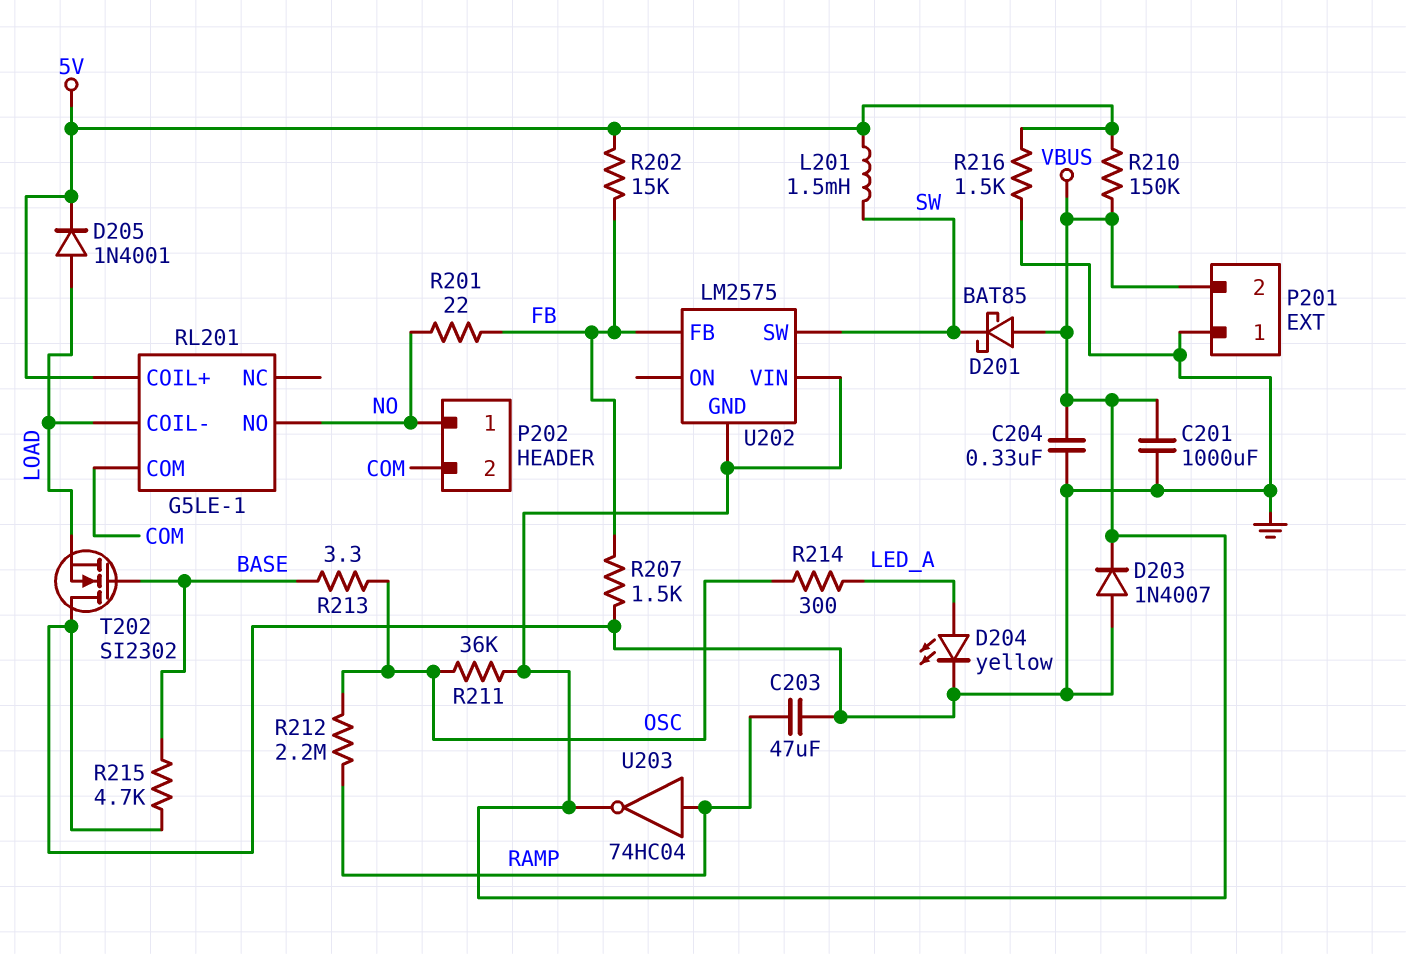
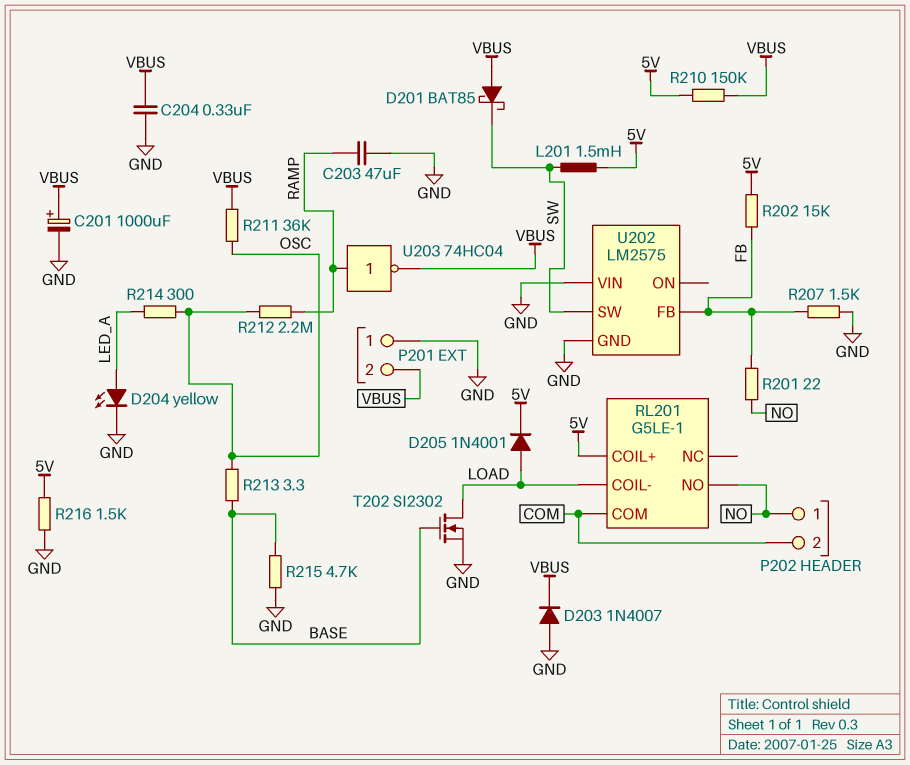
C201: 1000uF (GND, VBUS) -> 1000uF (plus VBUS, minus GND)
T202: NMOS SI2302 (G BASE, D GND, S LOAD) -> NMOS SI2302 (G BASE, D LOAD, S GND)
U202 pin GND: VBUS -> GND
U202 pin VIN: VBUS -> GND

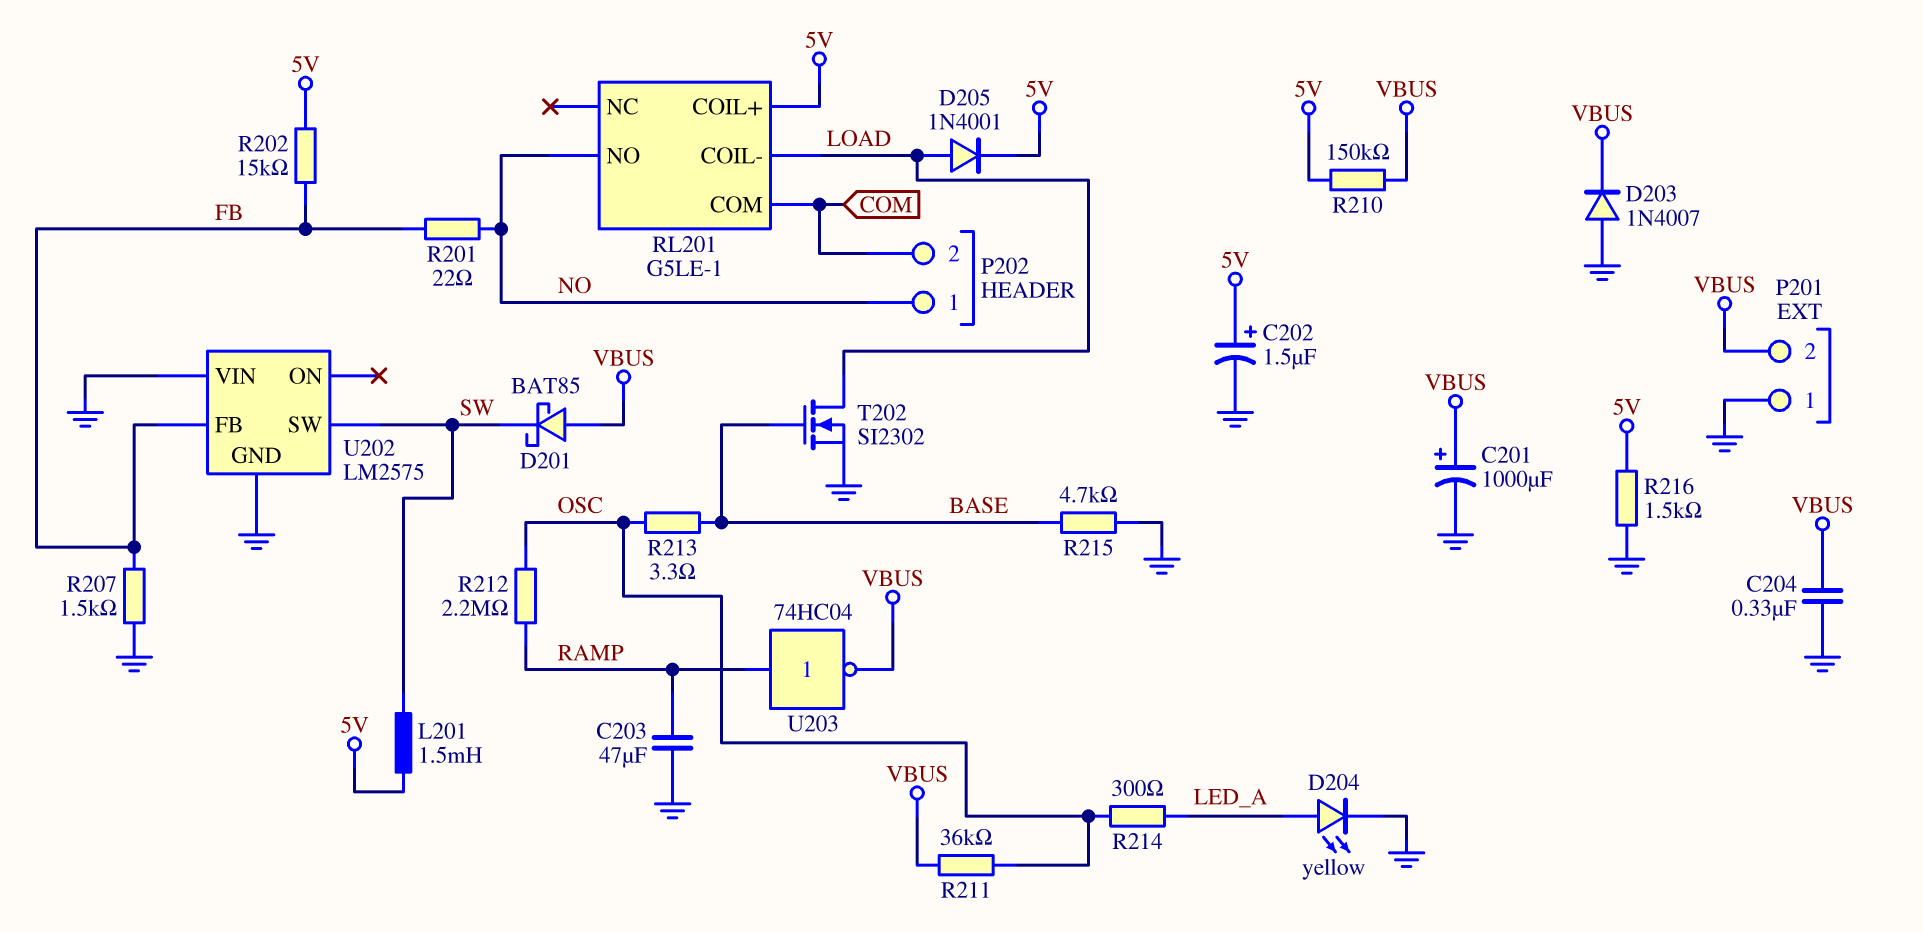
C202: none -> 1.5uF (plus 5V, minus GND)

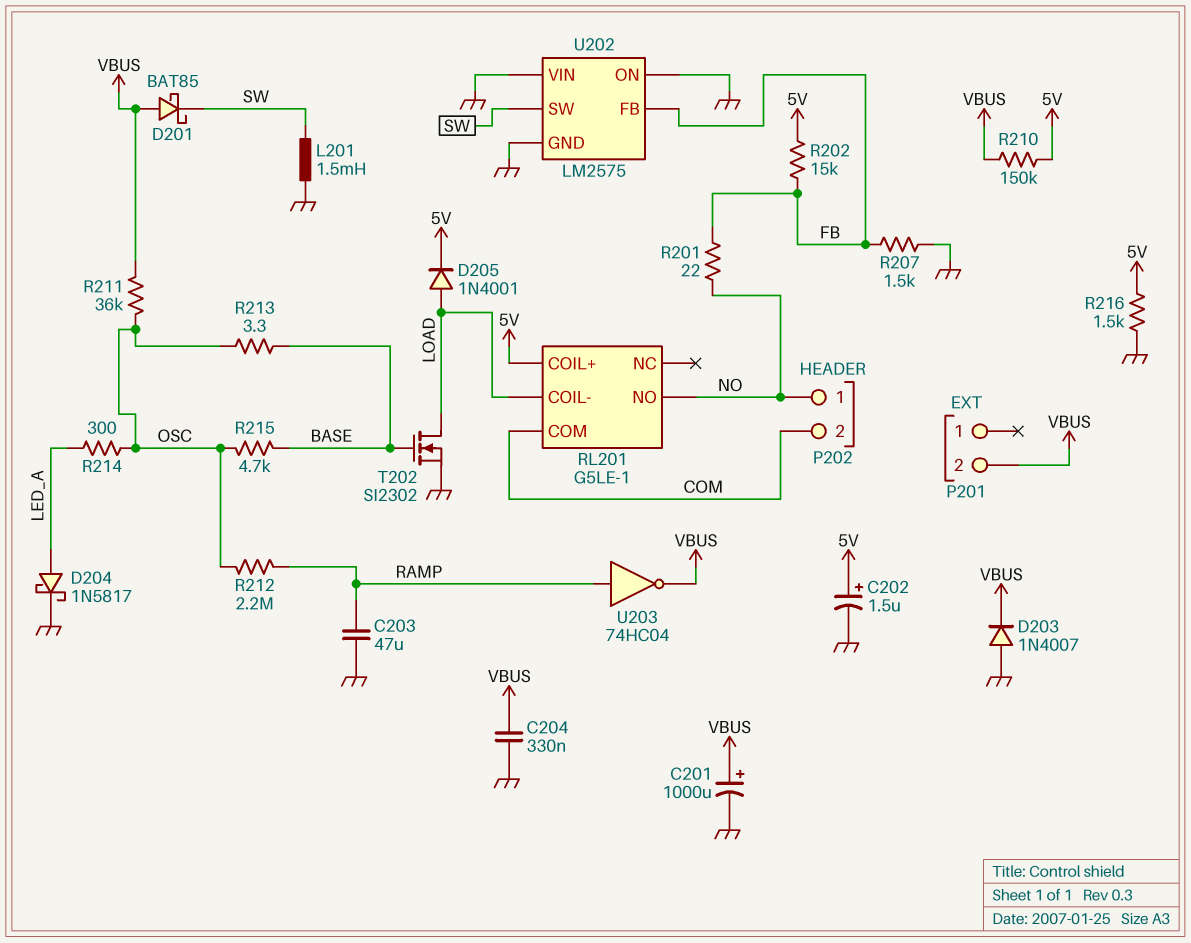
D204: LED yellow (A LED_A, K GND) -> schottky 1N5817 (A LED_A, K GND)
L201: 1.5mH (5V, SW) -> 1.5mH (GND, SW)
P201 pin 1: GND -> none
R215: 4.7k (BASE, GND) -> 4.7k (BASE, OSC)
U202 pin ON: none -> GND

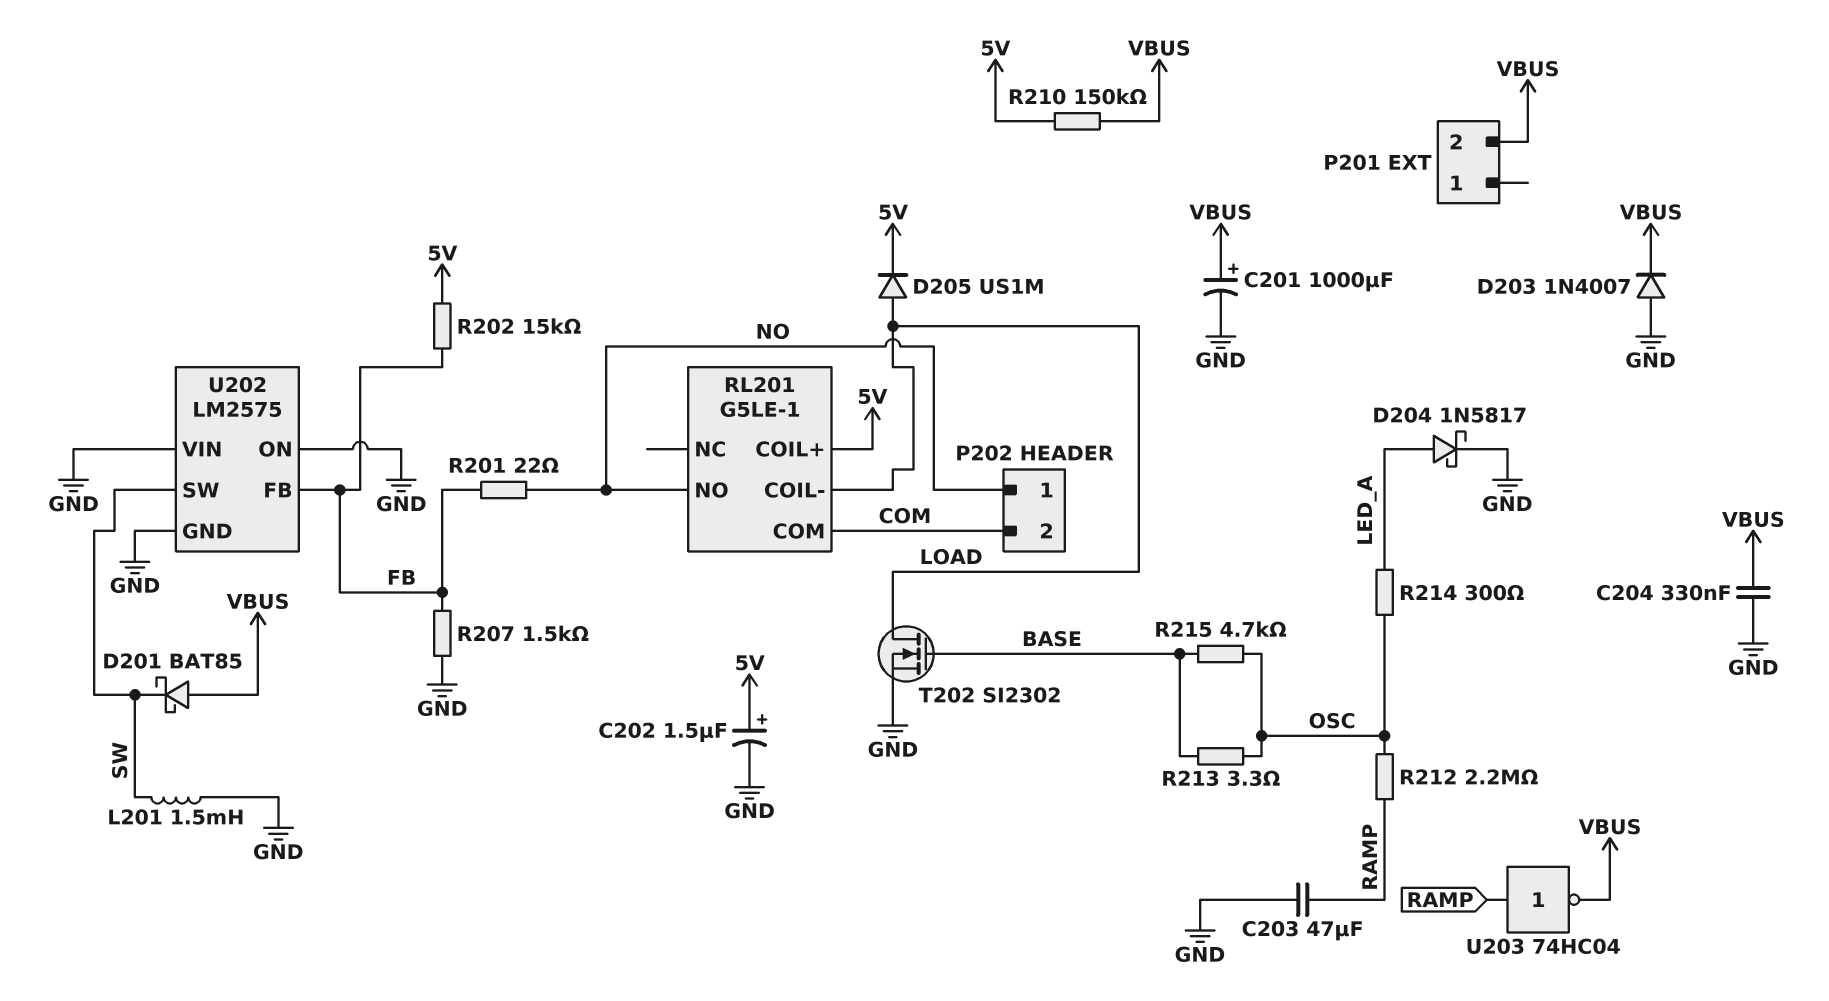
D205: diode 1N4001 (A LOAD, K 5V) -> diode US1M (A LOAD, K 5V)
R211: 36k (OSC, VBUS) -> none
R216: 1.5k (5V, GND) -> none

